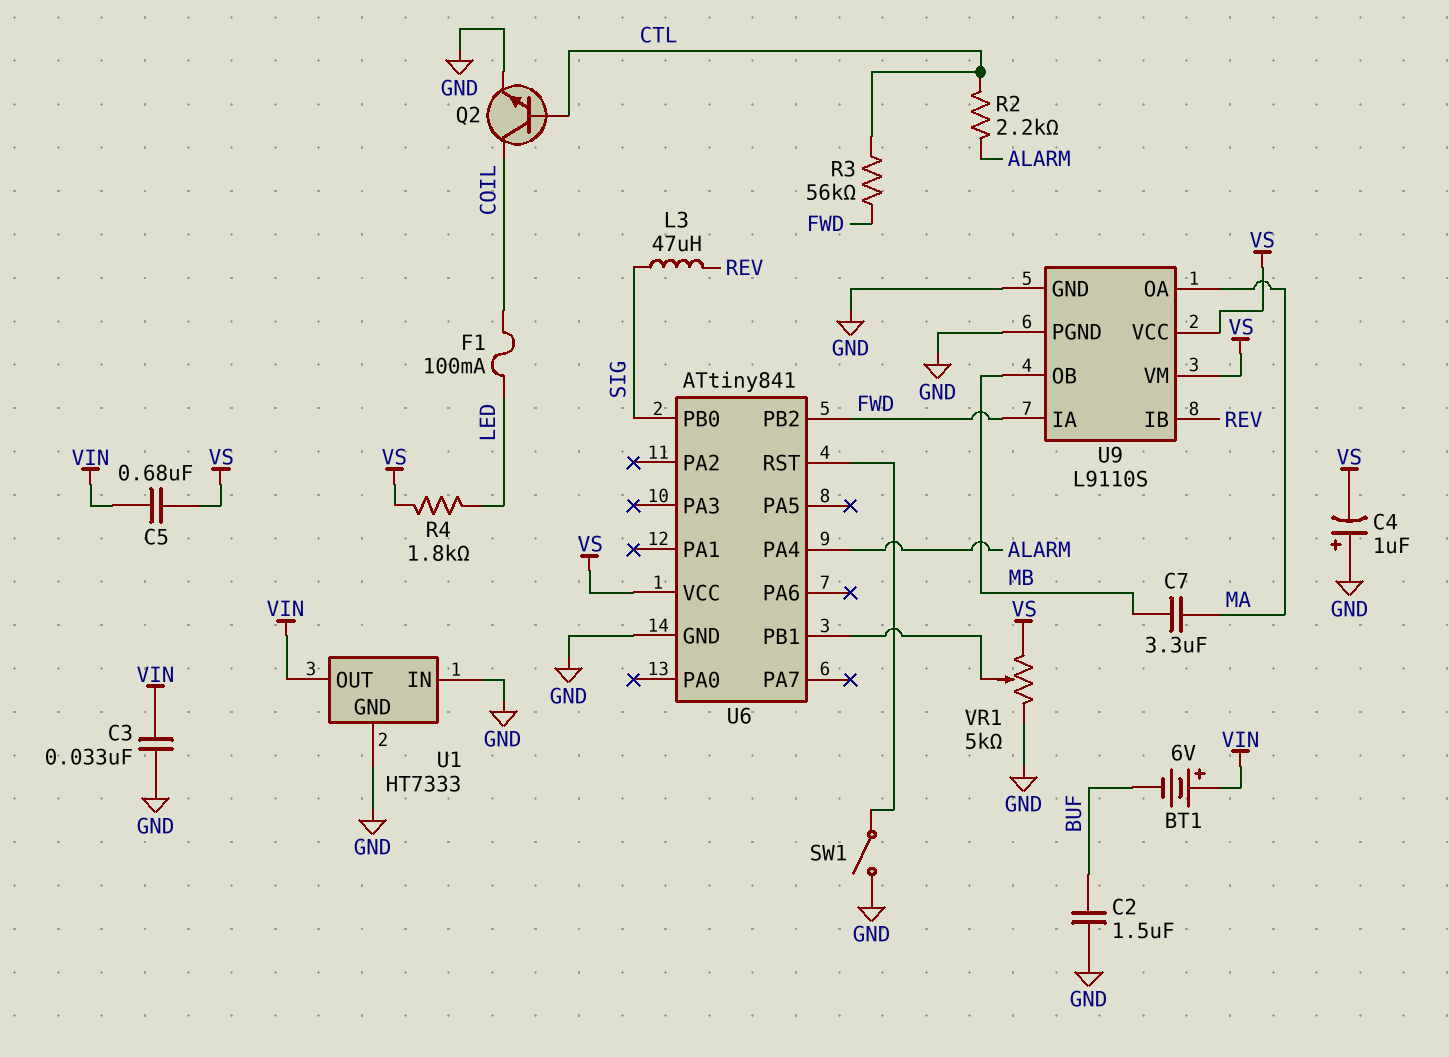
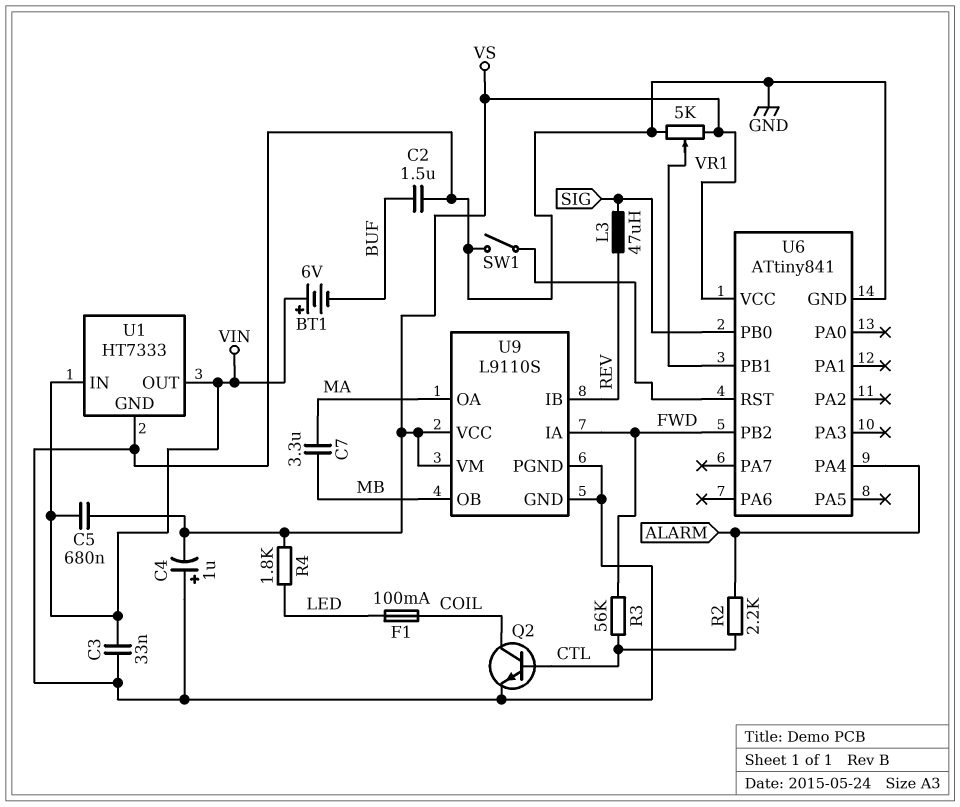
U1 pin IN: GND -> VIN

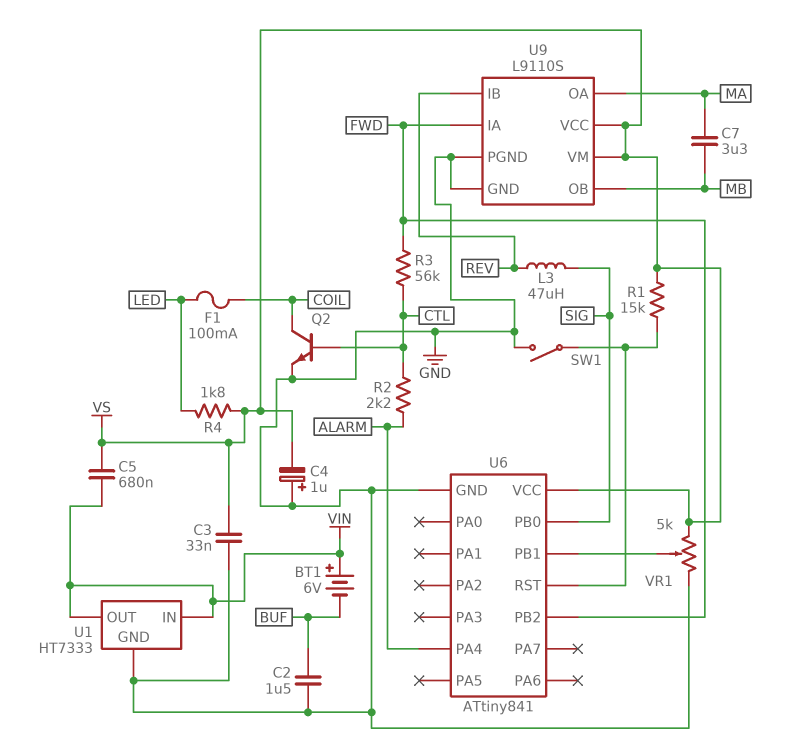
C3: 33nF (GND, VIN) -> 33nF (GND, VS)
R1: none -> 15k (U6/RST, VS)

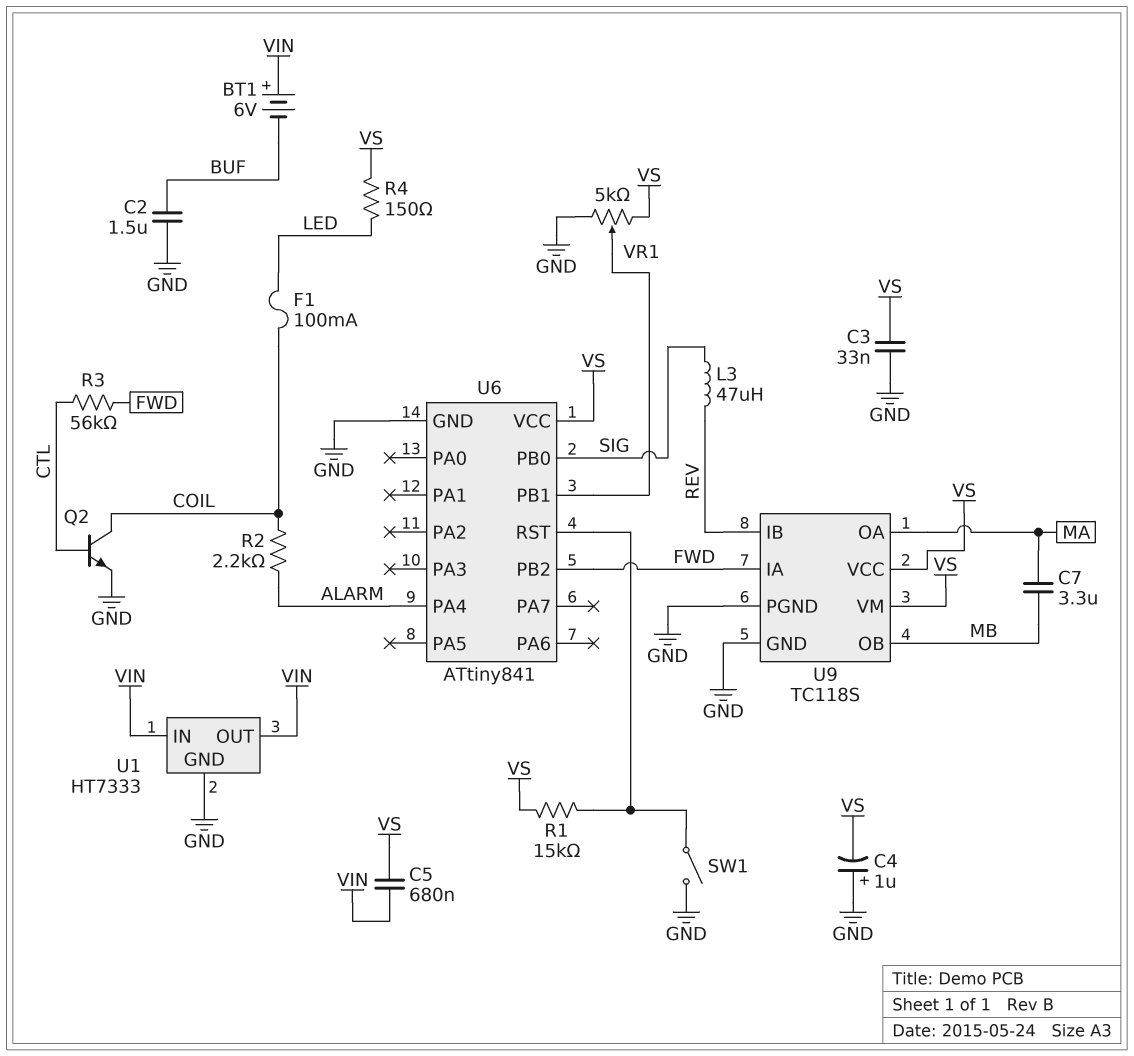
R2: 2.2k (ALARM, CTL) -> 2.2k (ALARM, COIL)
R4: 1.8k (LED, VS) -> 150 (LED, VS)
U9: L9110S -> TC118S

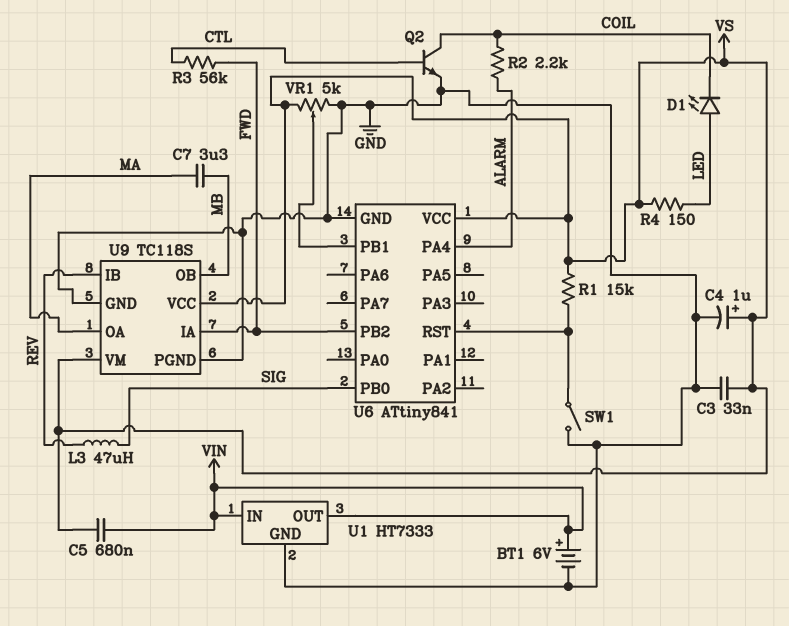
BT1: 6V (plus VIN, minus BUF) -> 6V (plus VIN, minus GND)
C2: 1.5uF (BUF, GND) -> none
C4: 1uF (plus GND, minus VS) -> 1uF (plus VS, minus GND)
D1: none -> LED (A LED, K COIL)
F1: 100mA (COIL, LED) -> none

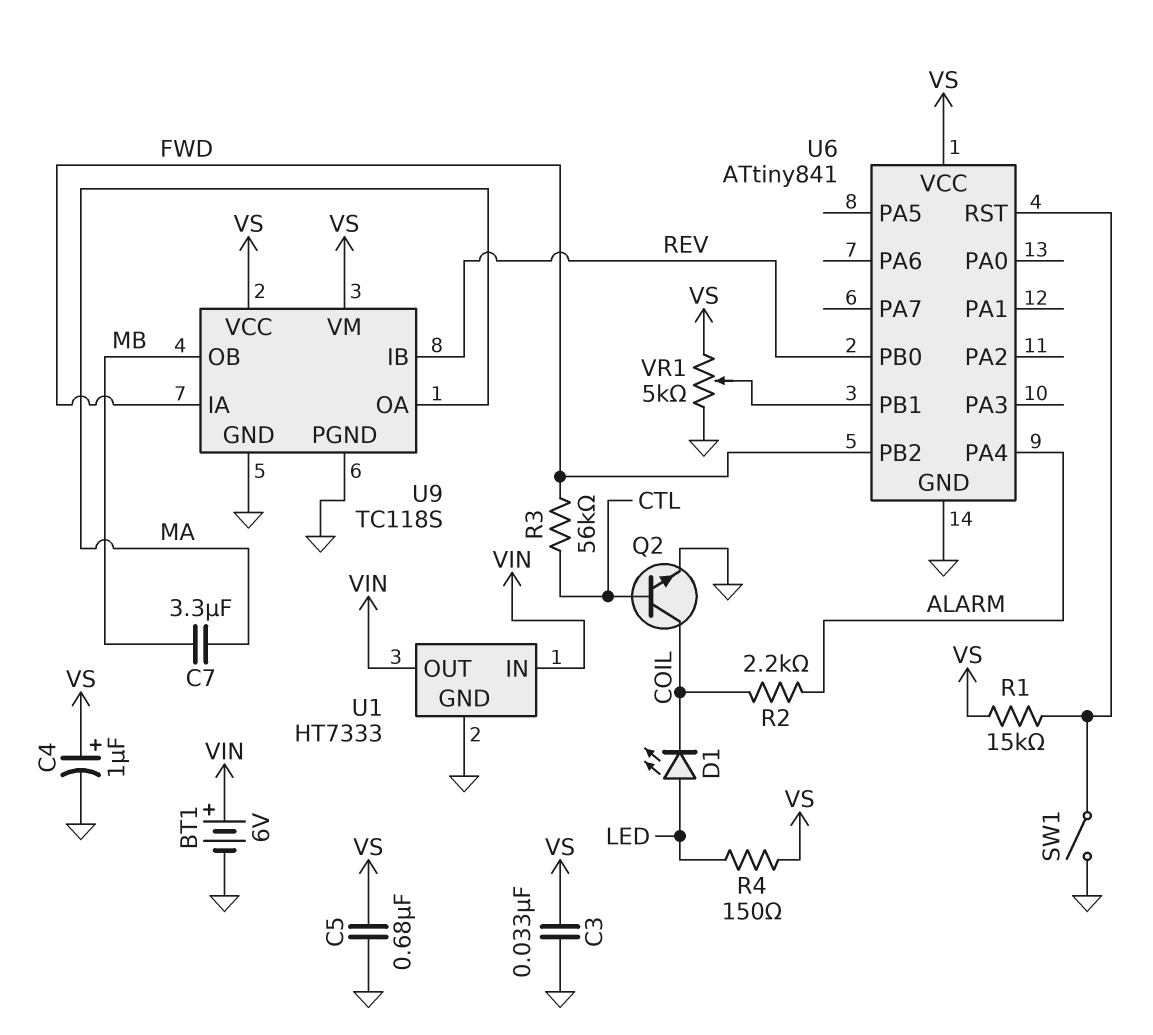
C5: 680nF (VIN, VS) -> 680nF (GND, VS)
L3: 47uH (REV, SIG) -> none
U6 pin PB0: SIG -> REV

